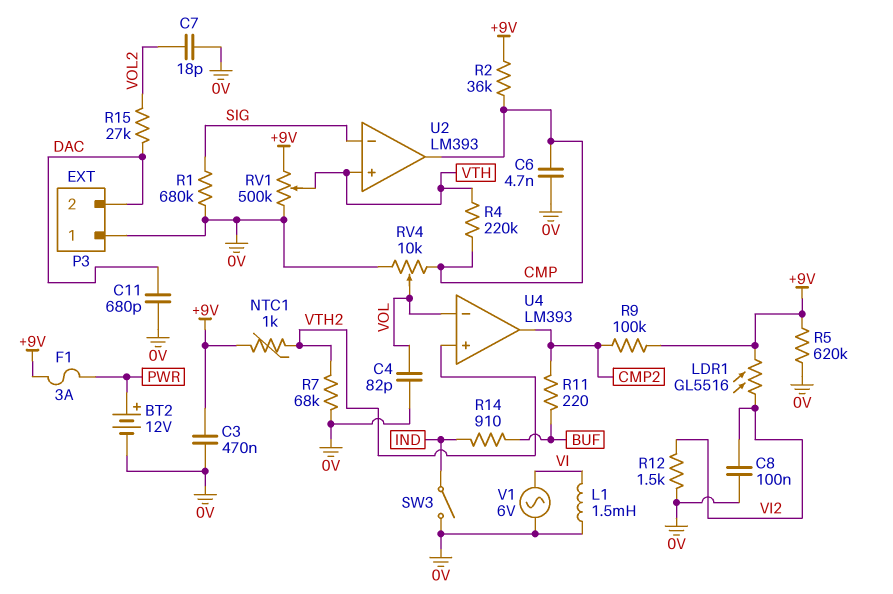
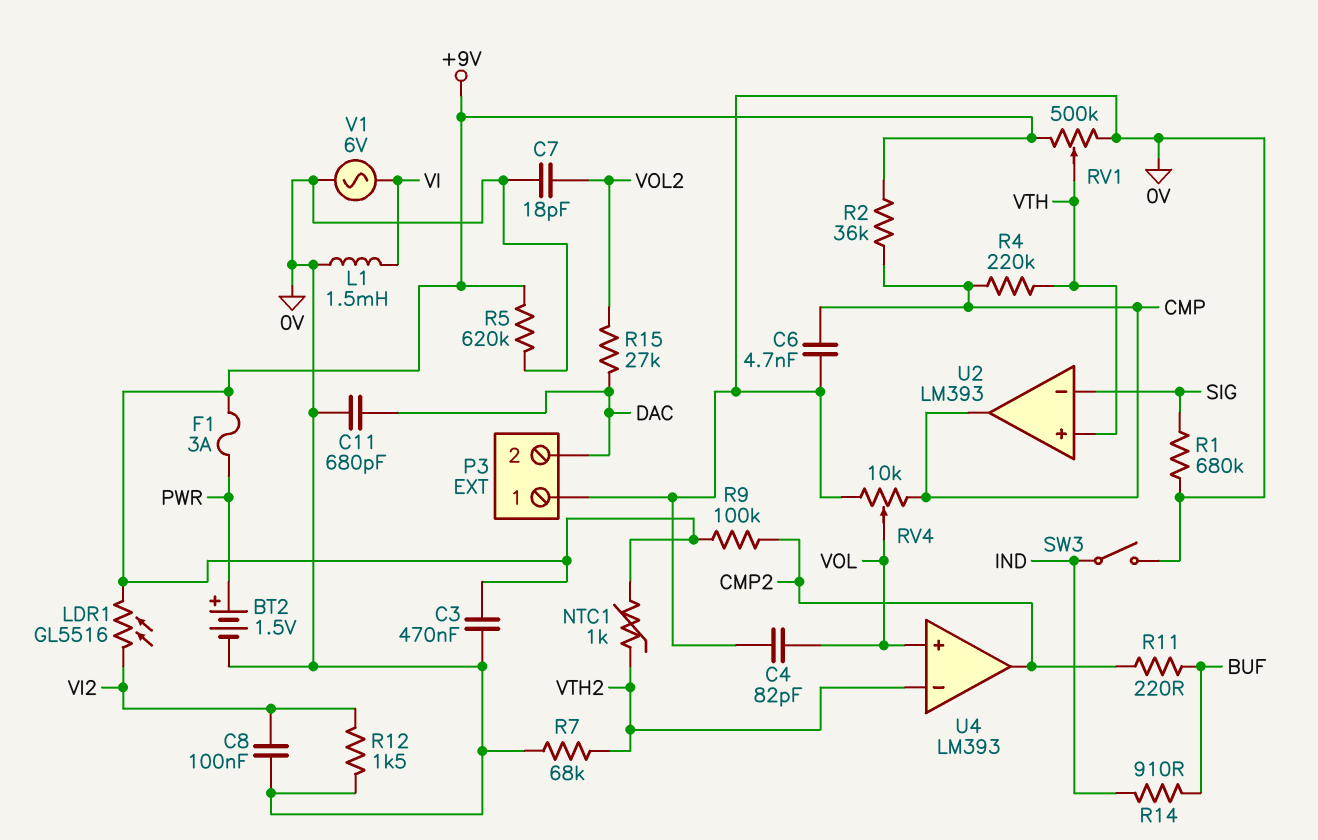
BT2: 12V (plus PWR, minus 0V) -> 1.5V (plus PWR, minus 0V)
U4 pin in+: VTH2 -> VOL
U4 pin in-: VOL -> VTH2

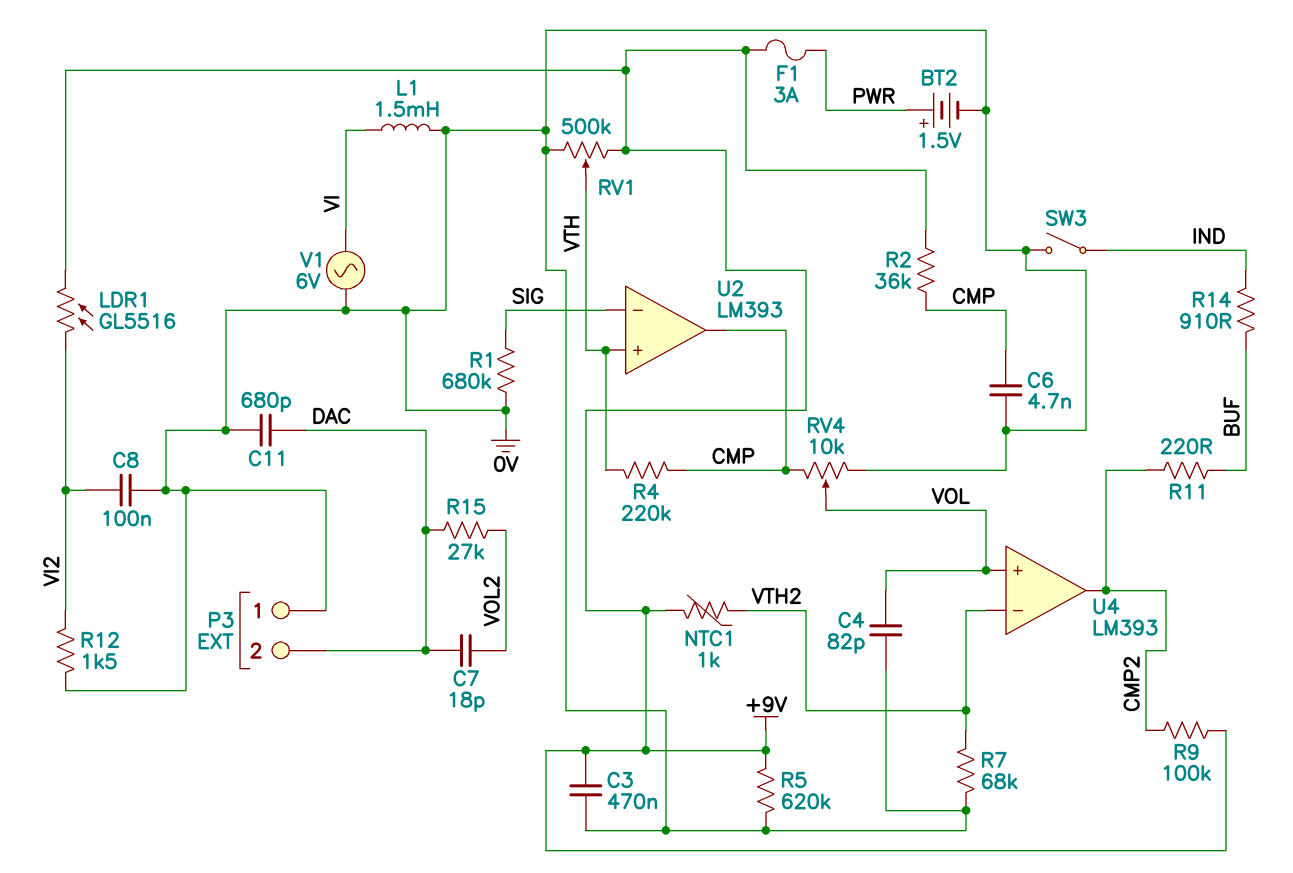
C7: 18pF (0V, VOL2) -> 18pF (DAC, VOL2)

